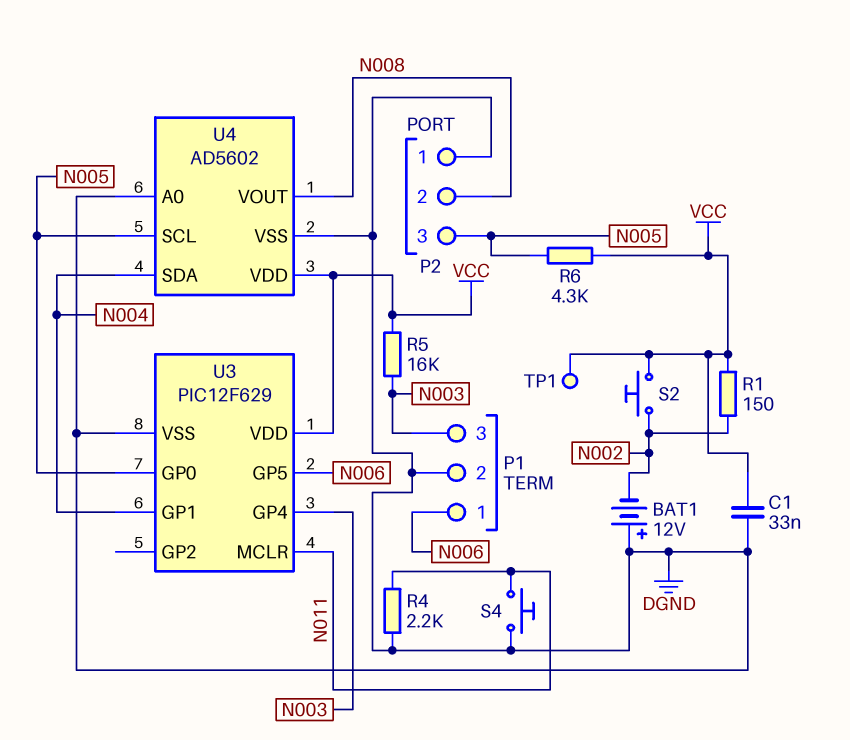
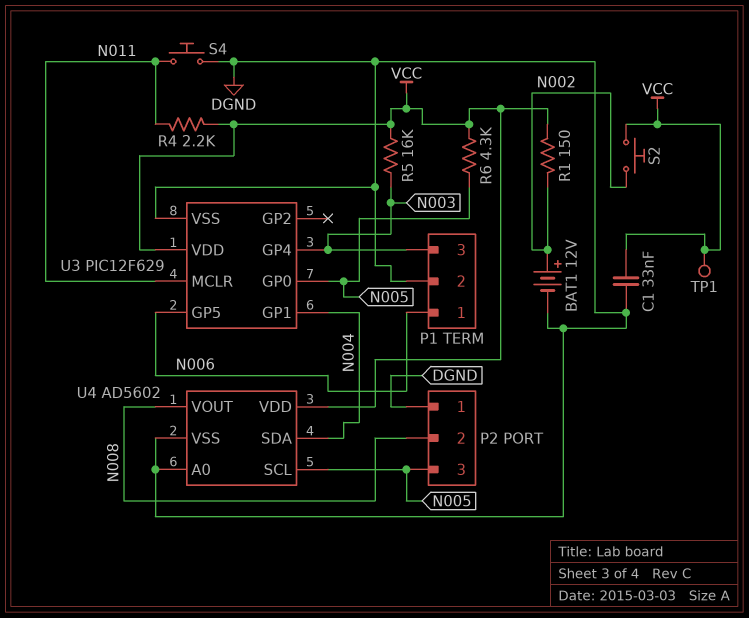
BAT1: 12V (plus DGND, minus N002) -> 12V (plus N002, minus DGND)
R4: 2.2k (DGND, N011) -> 2.2k (N011, VCC)

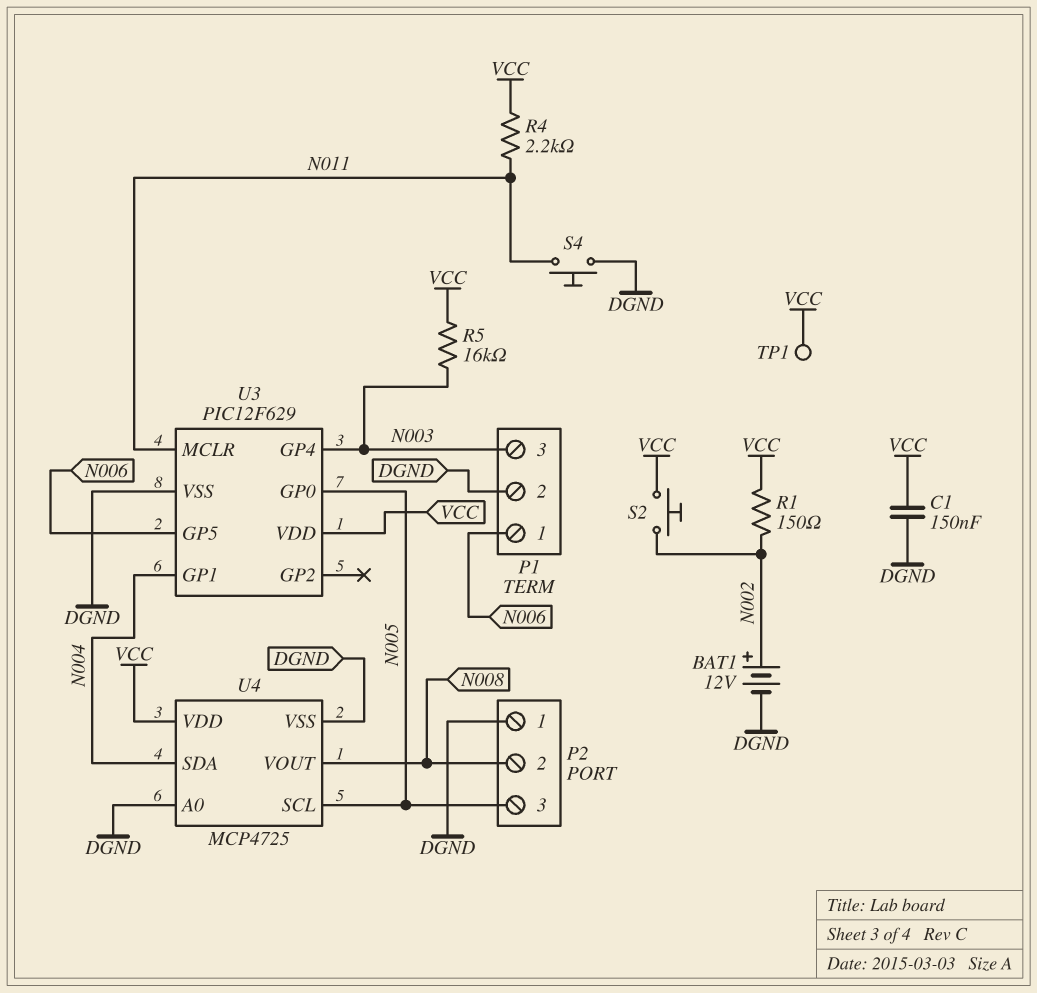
C1: 33nF (DGND, VCC) -> 150nF (DGND, VCC)
R6: 4.3k (N005, VCC) -> none
U4: AD5602 -> MCP4725

